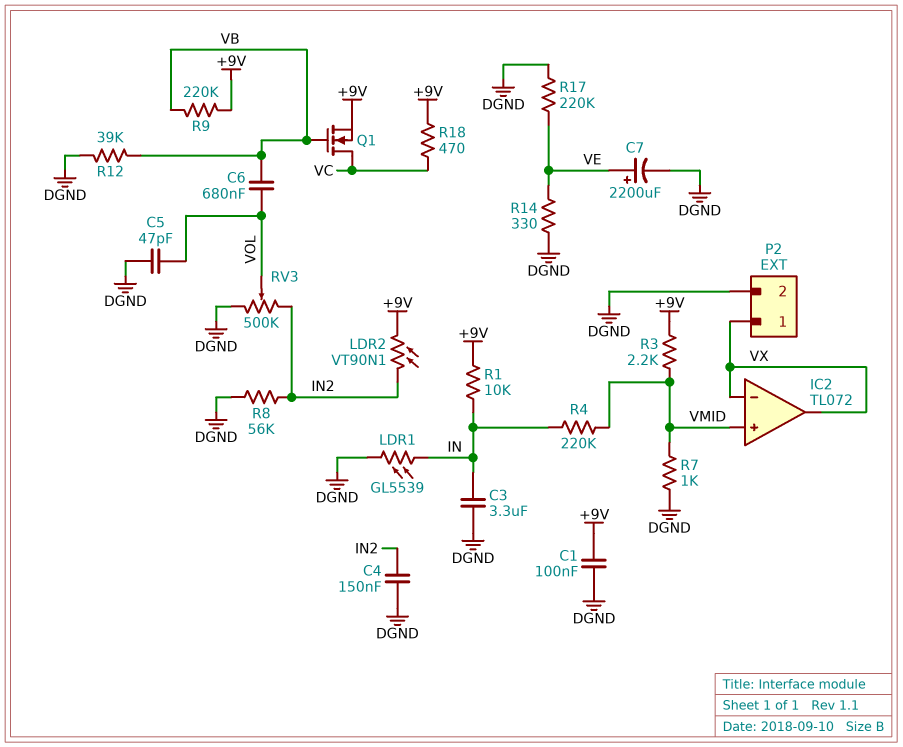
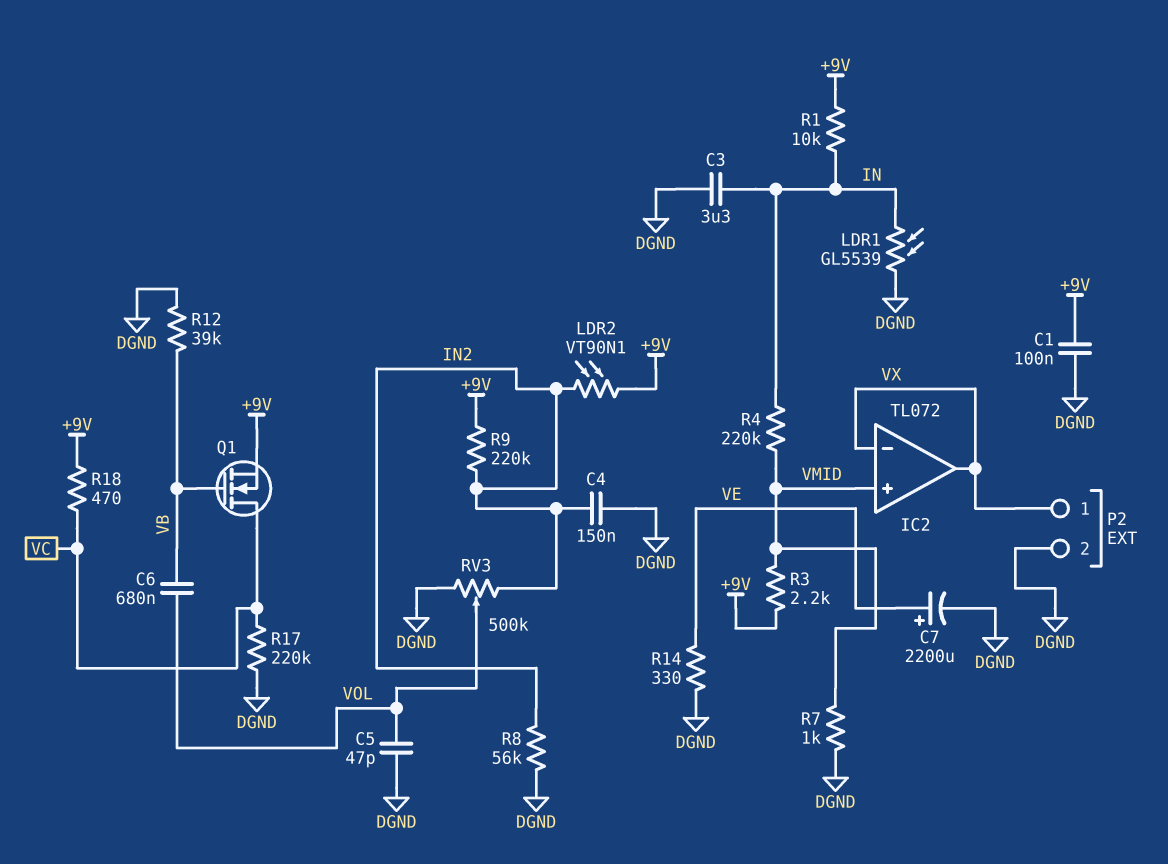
R9: 220k (+9V, VB) -> 220k (+9V, IN2)
R17: 220k (DGND, VE) -> 220k (DGND, VC)

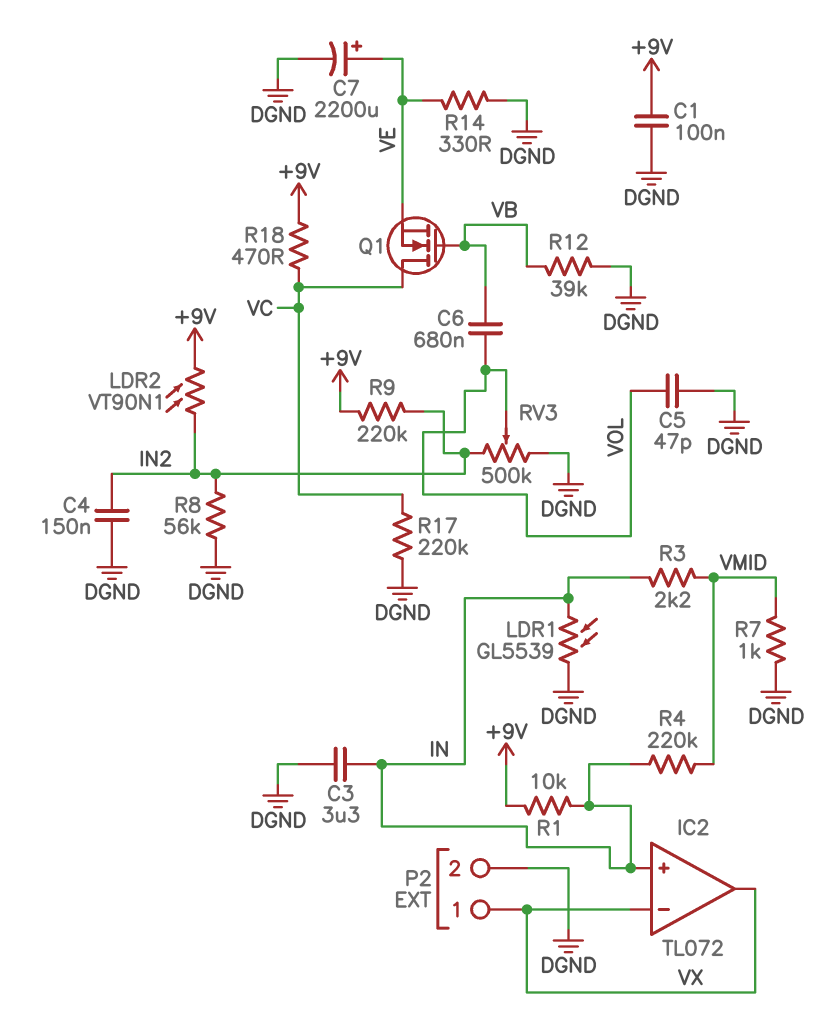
IC2 pin in+: VMID -> IN
Q1: NMOS (G VB, D VC, S +9V) -> NMOS (G VB, D VC, S VE)
R3: 2.2k (+9V, VMID) -> 2.2k (IN, VMID)

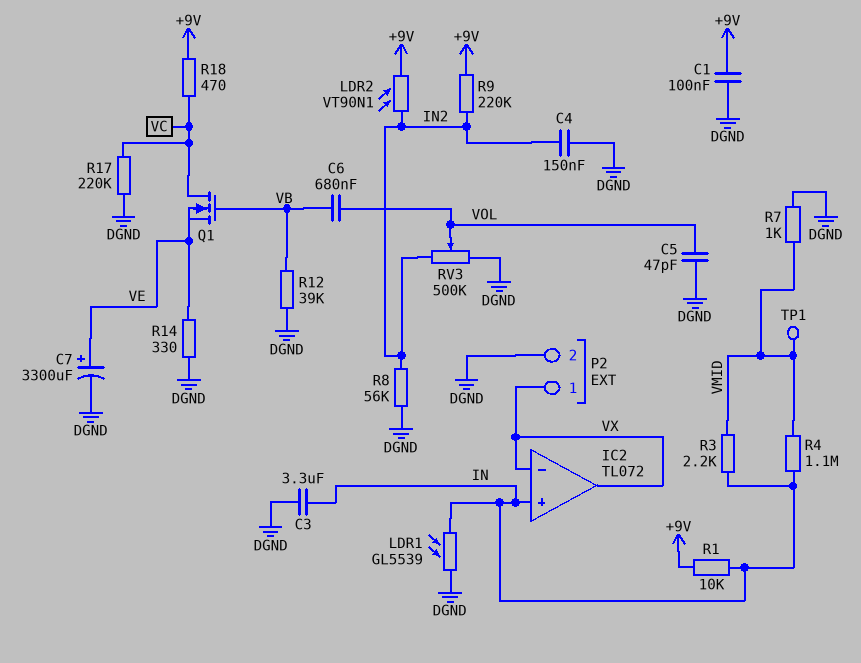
C7: 2200uF (plus VE, minus DGND) -> 3300uF (plus VE, minus DGND)
R4: 220k (IN, VMID) -> 1.1M (IN, VMID)
TP1: none -> test point (VMID)

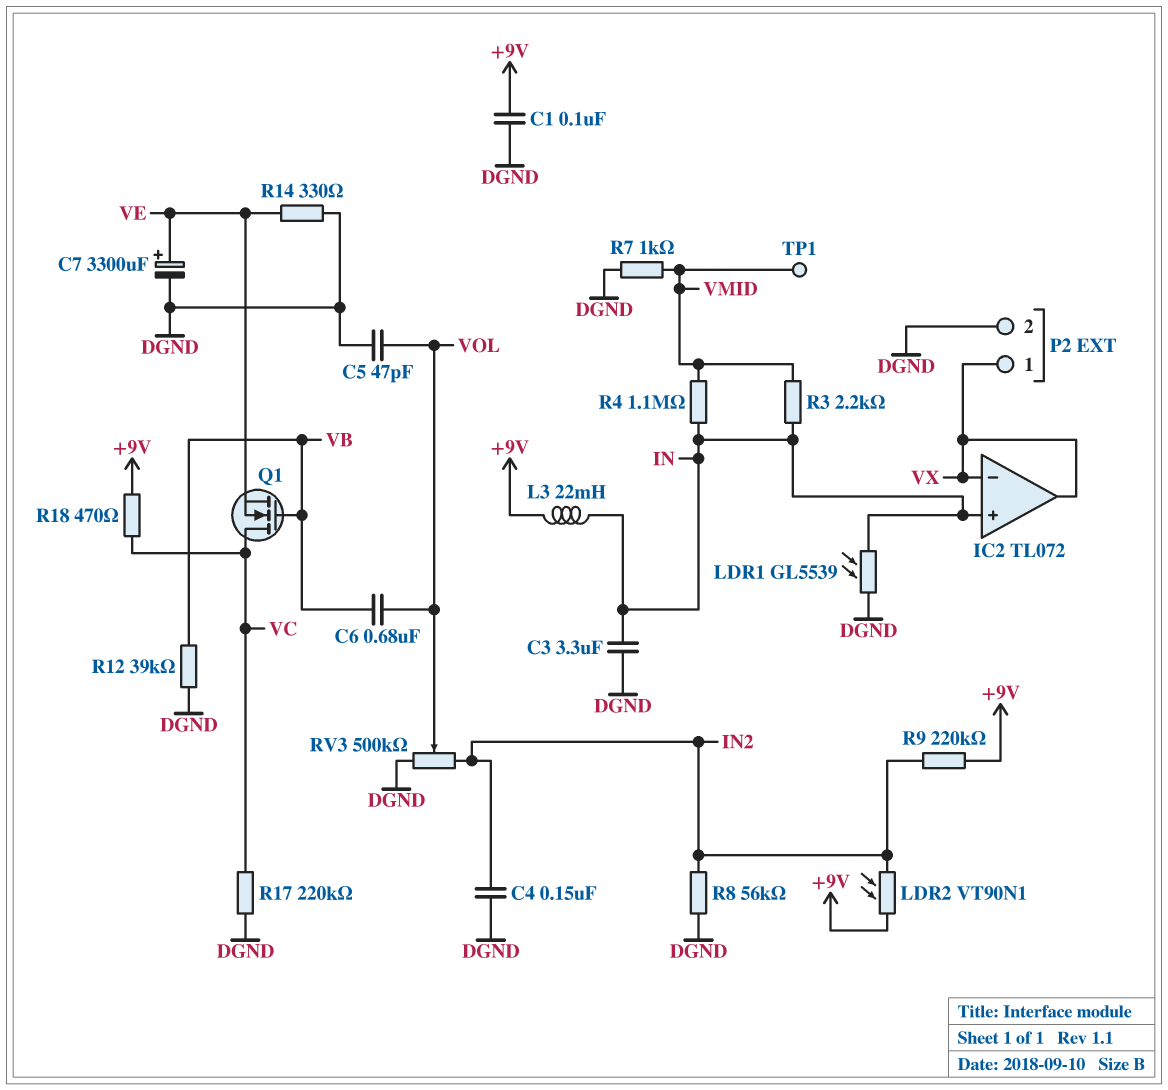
L3: none -> 22mH (+9V, IN)
R1: 10k (+9V, IN) -> none

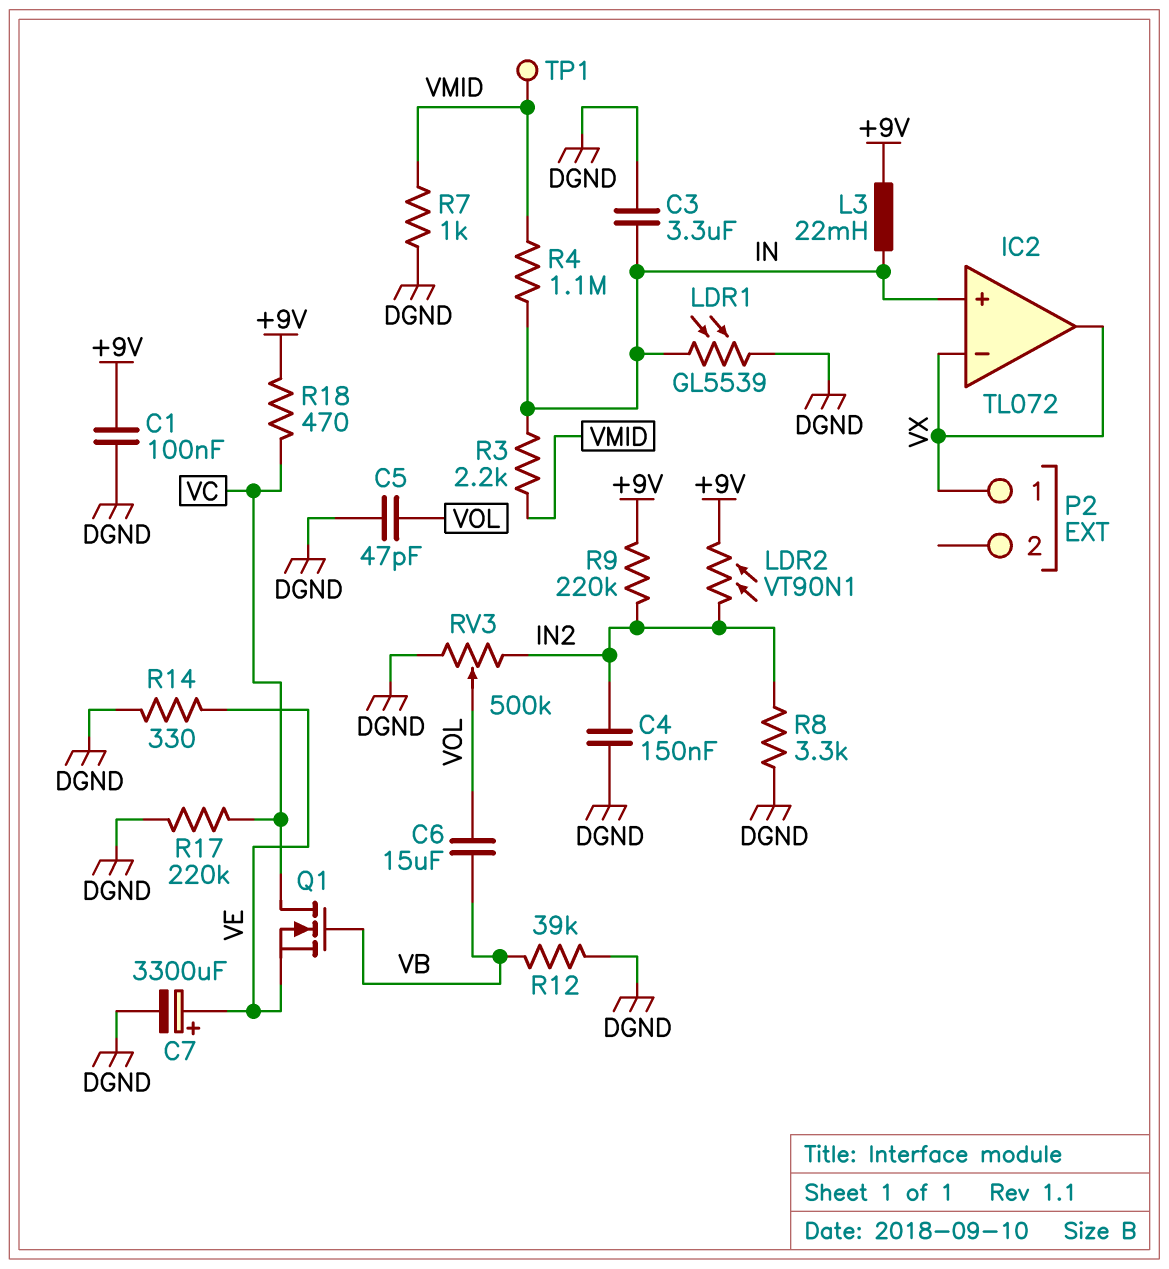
C6: 680nF (VB, VOL) -> 15uF (VB, VOL)
P2 pin 2: DGND -> none
R8: 56k (DGND, IN2) -> 3.3k (DGND, IN2)

